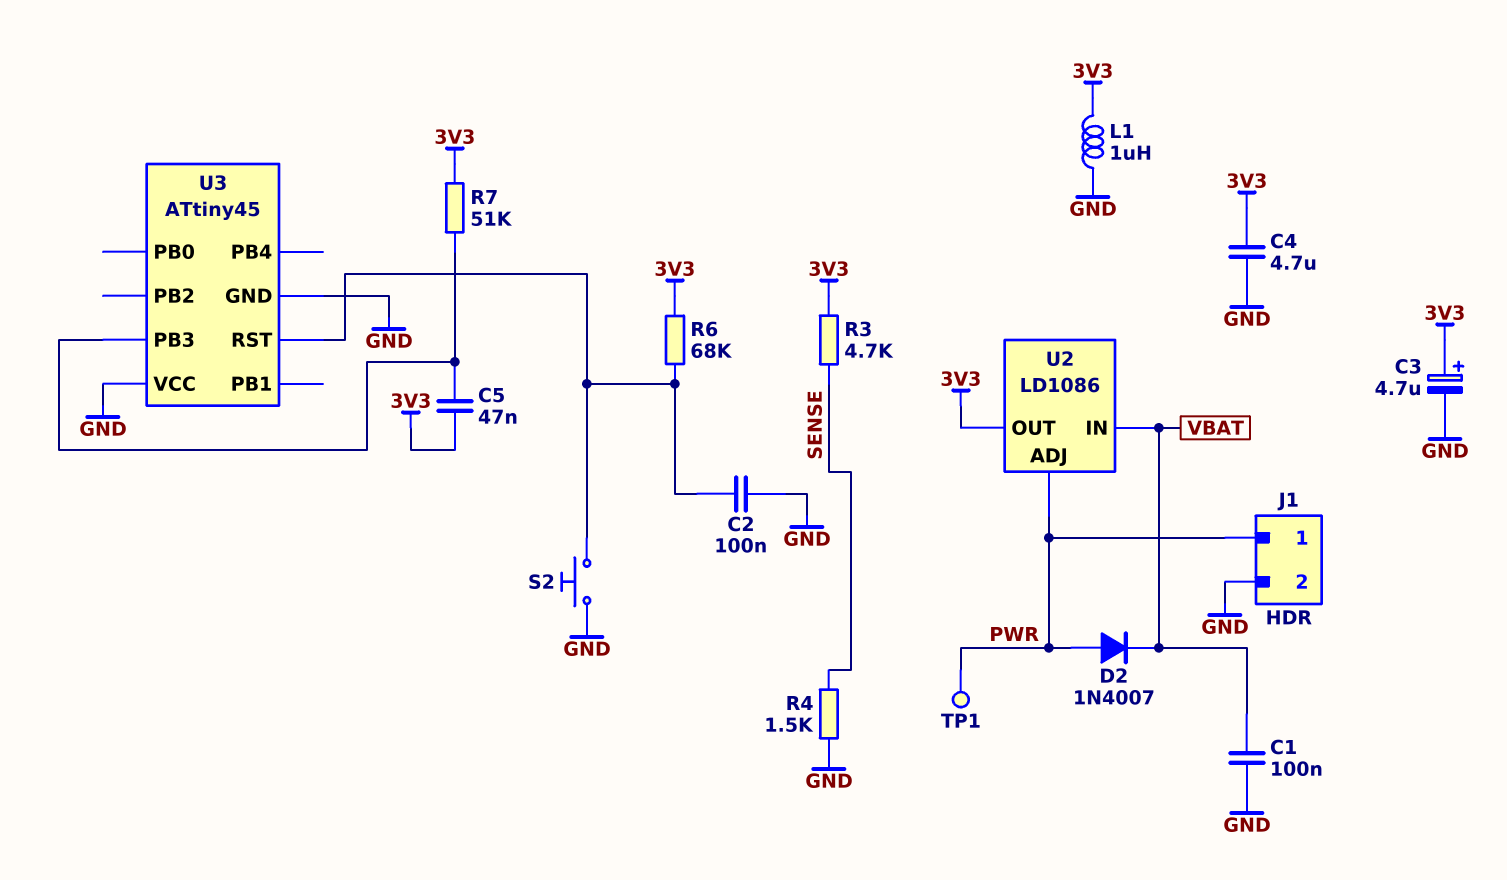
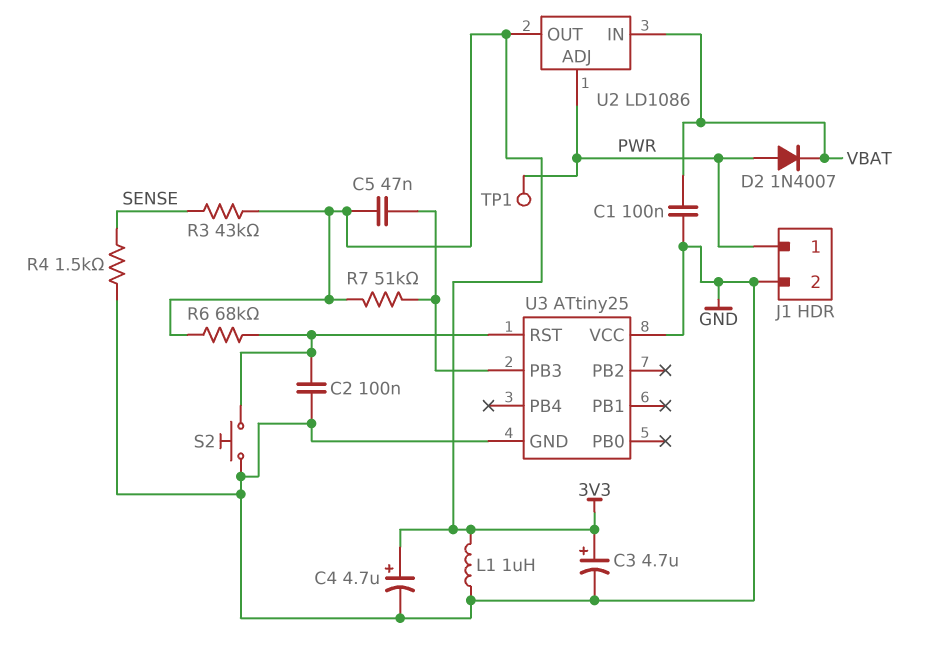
C4: 4.7uF (3V3, GND) -> 4.7uF (plus 3V3, minus GND)
R3: 4.7k (3V3, SENSE) -> 43k (3V3, SENSE)
U3: ATtiny45 -> ATtiny25

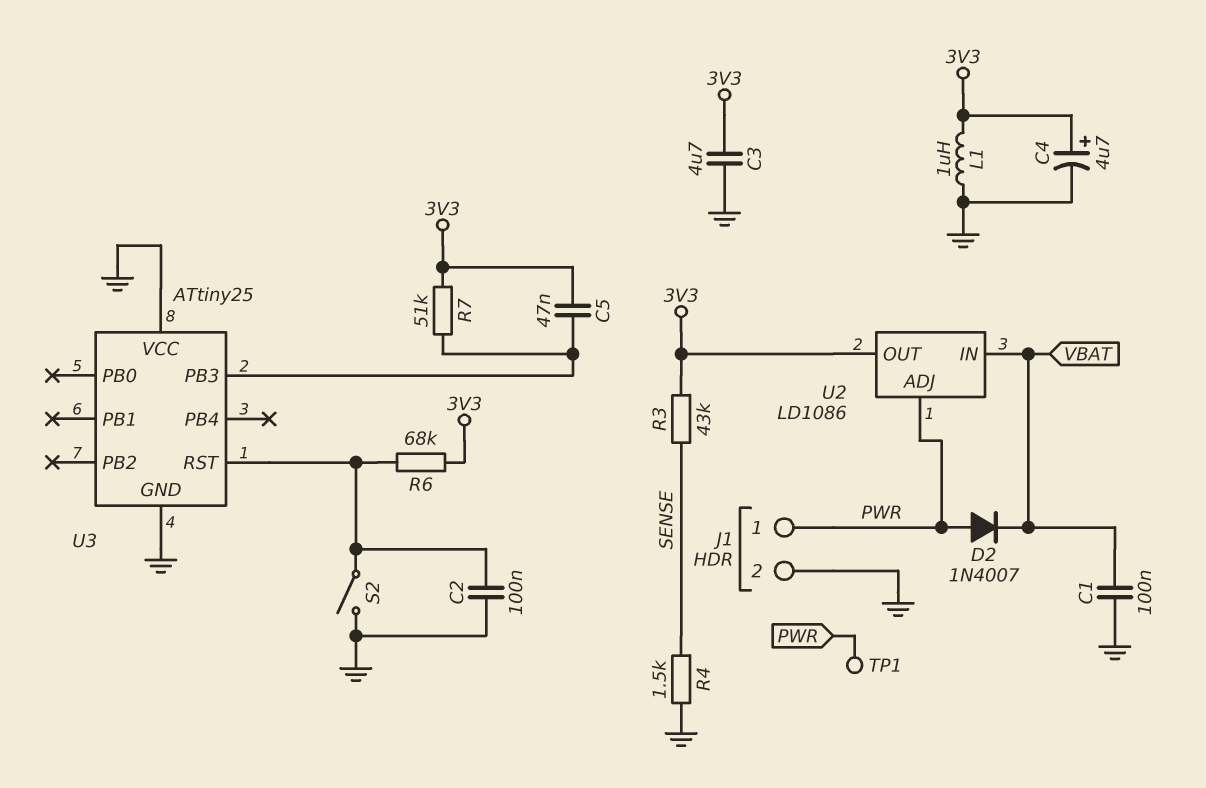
C3: 4.7uF (plus 3V3, minus GND) -> 4.7uF (3V3, GND)
S2: button (GND, U3/RST) -> switch (GND, U3/RST)

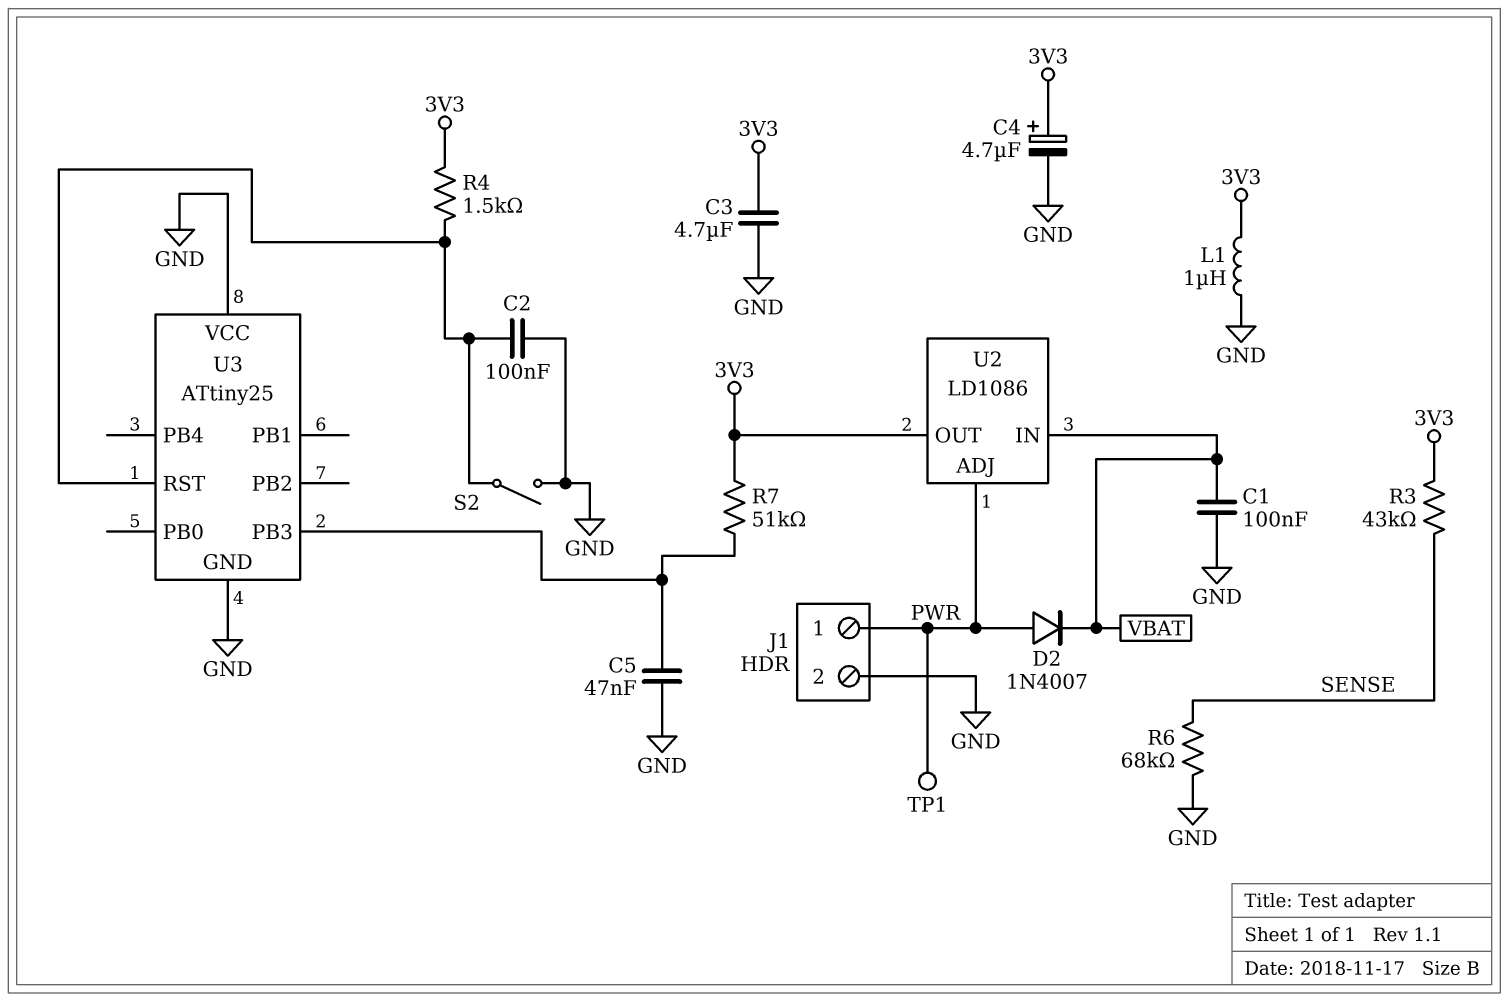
C5: 47nF (3V3, U3/PB3) -> 47nF (GND, U3/PB3)
R4: 1.5k (GND, SENSE) -> 1.5k (3V3, U3/RST)
R6: 68k (3V3, U3/RST) -> 68k (GND, SENSE)

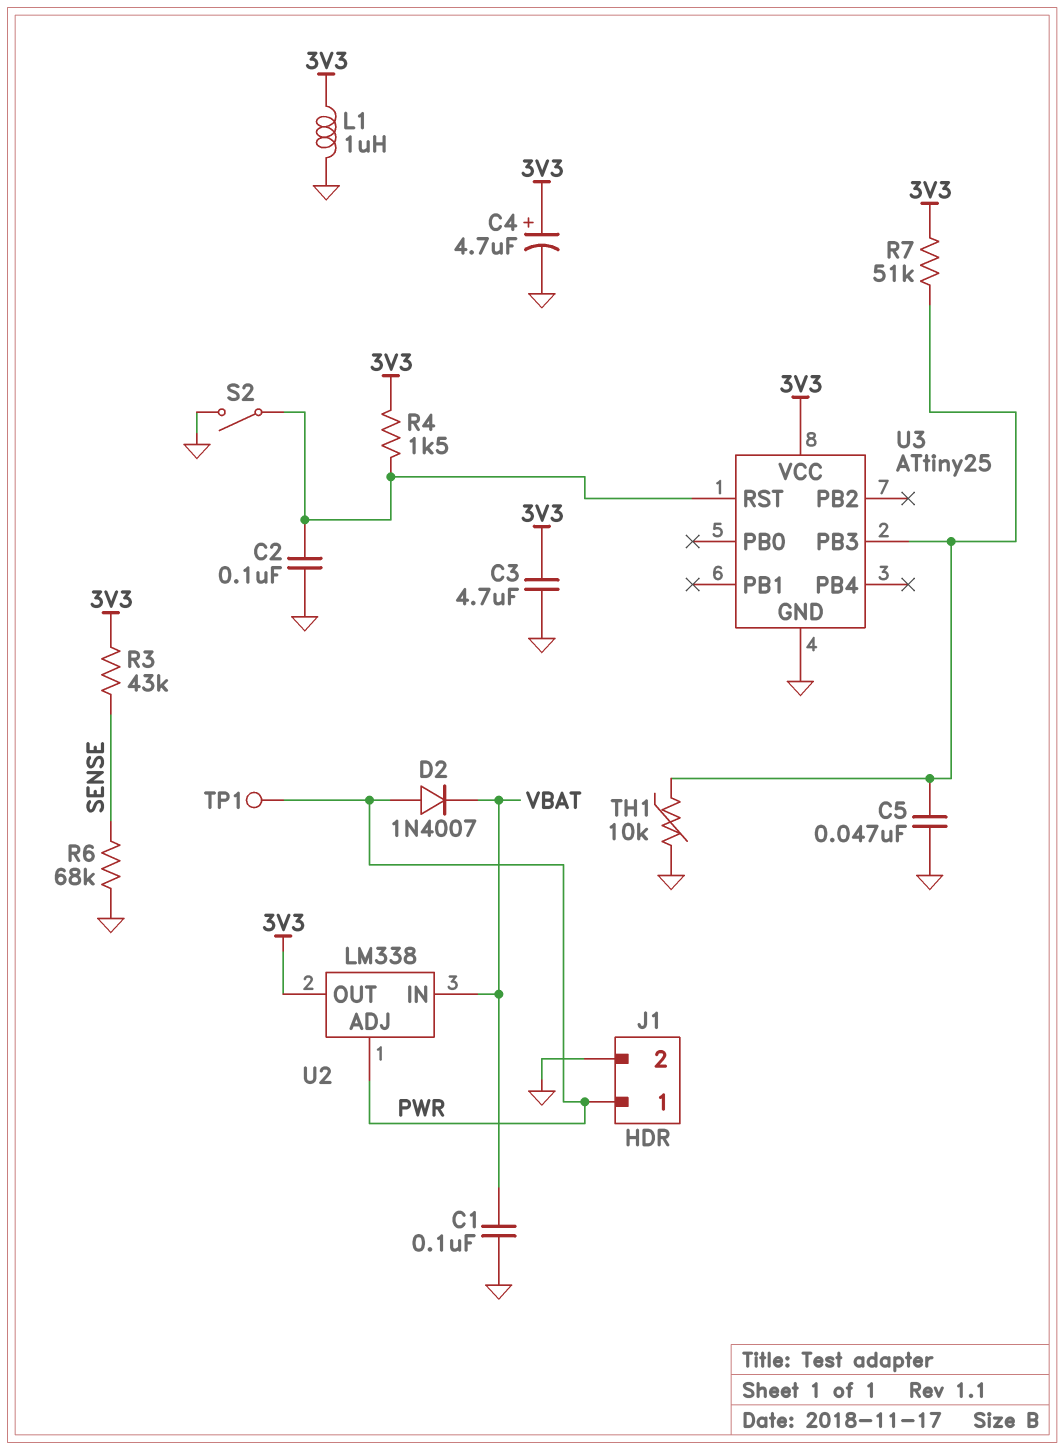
TH1: none -> 10k (GND, U3/PB3)
U2: LD1086 -> LM338
U3 pin VCC: GND -> 3V3

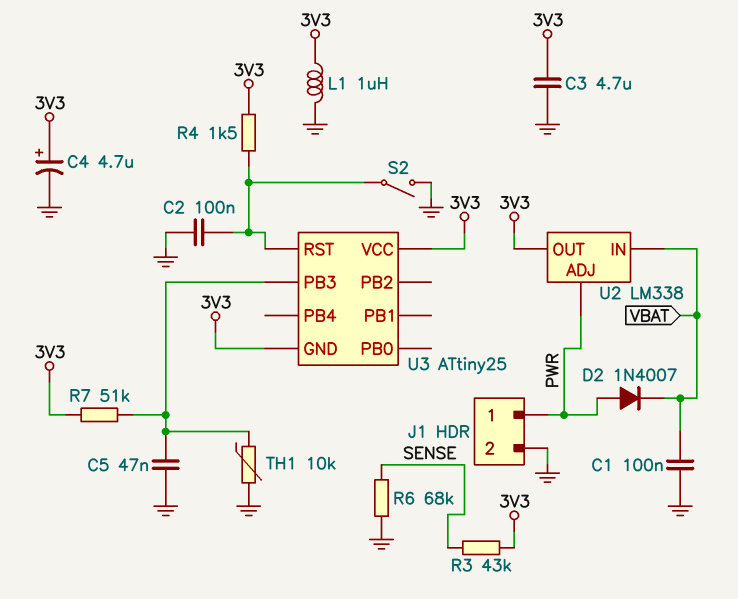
TP1: test point (PWR) -> none
U3 pin GND: GND -> 3V3

